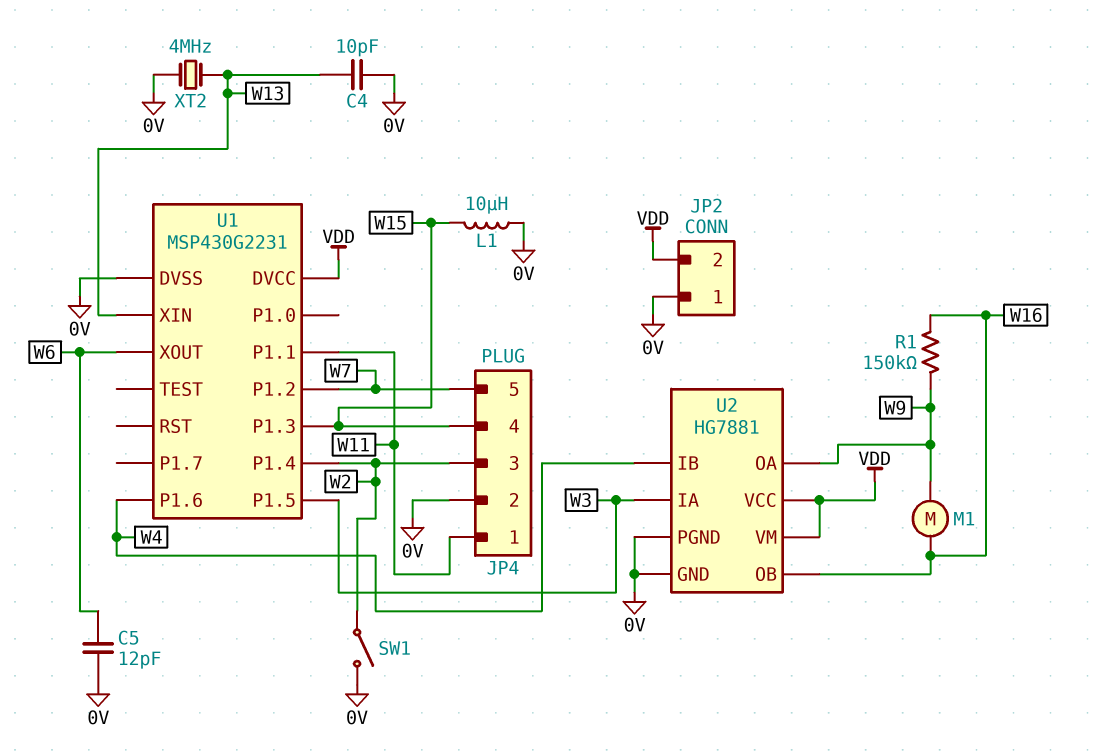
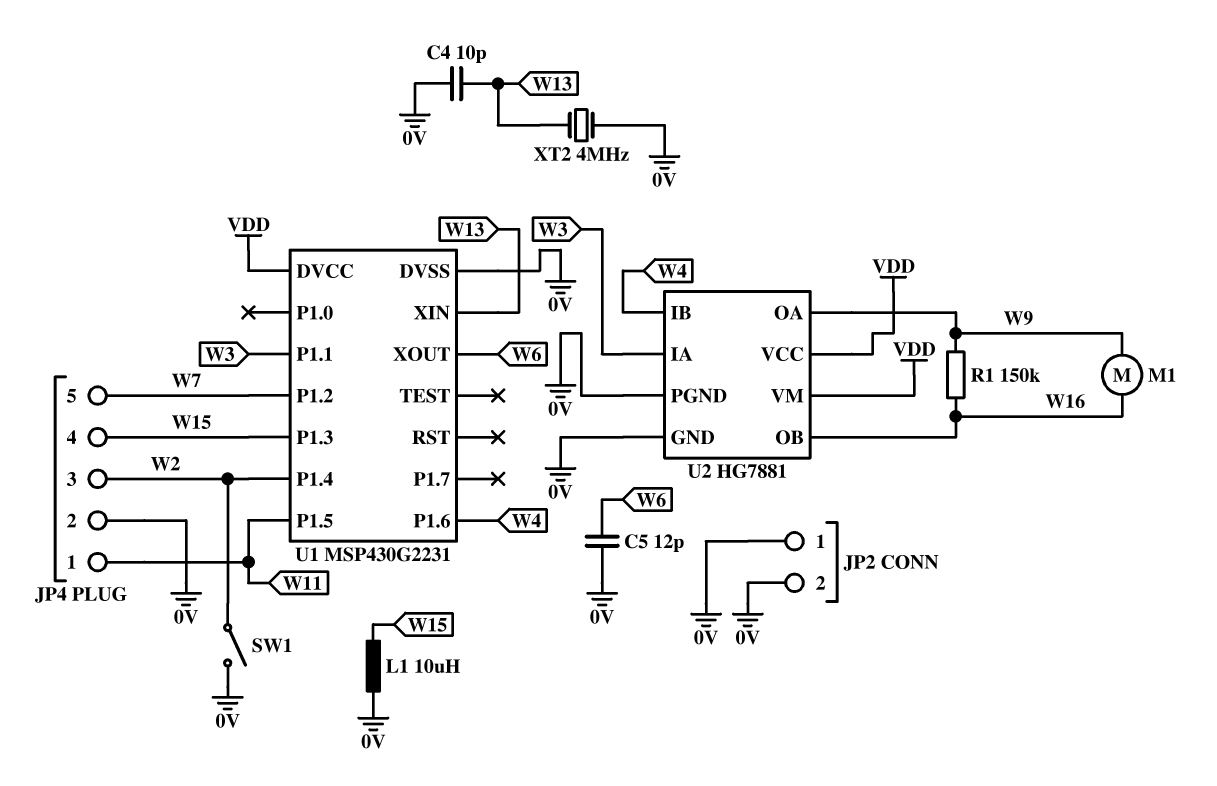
JP2 pin 2: VDD -> 0V
U1 pin P1.1: W11 -> W3
U1 pin P1.5: W3 -> W11

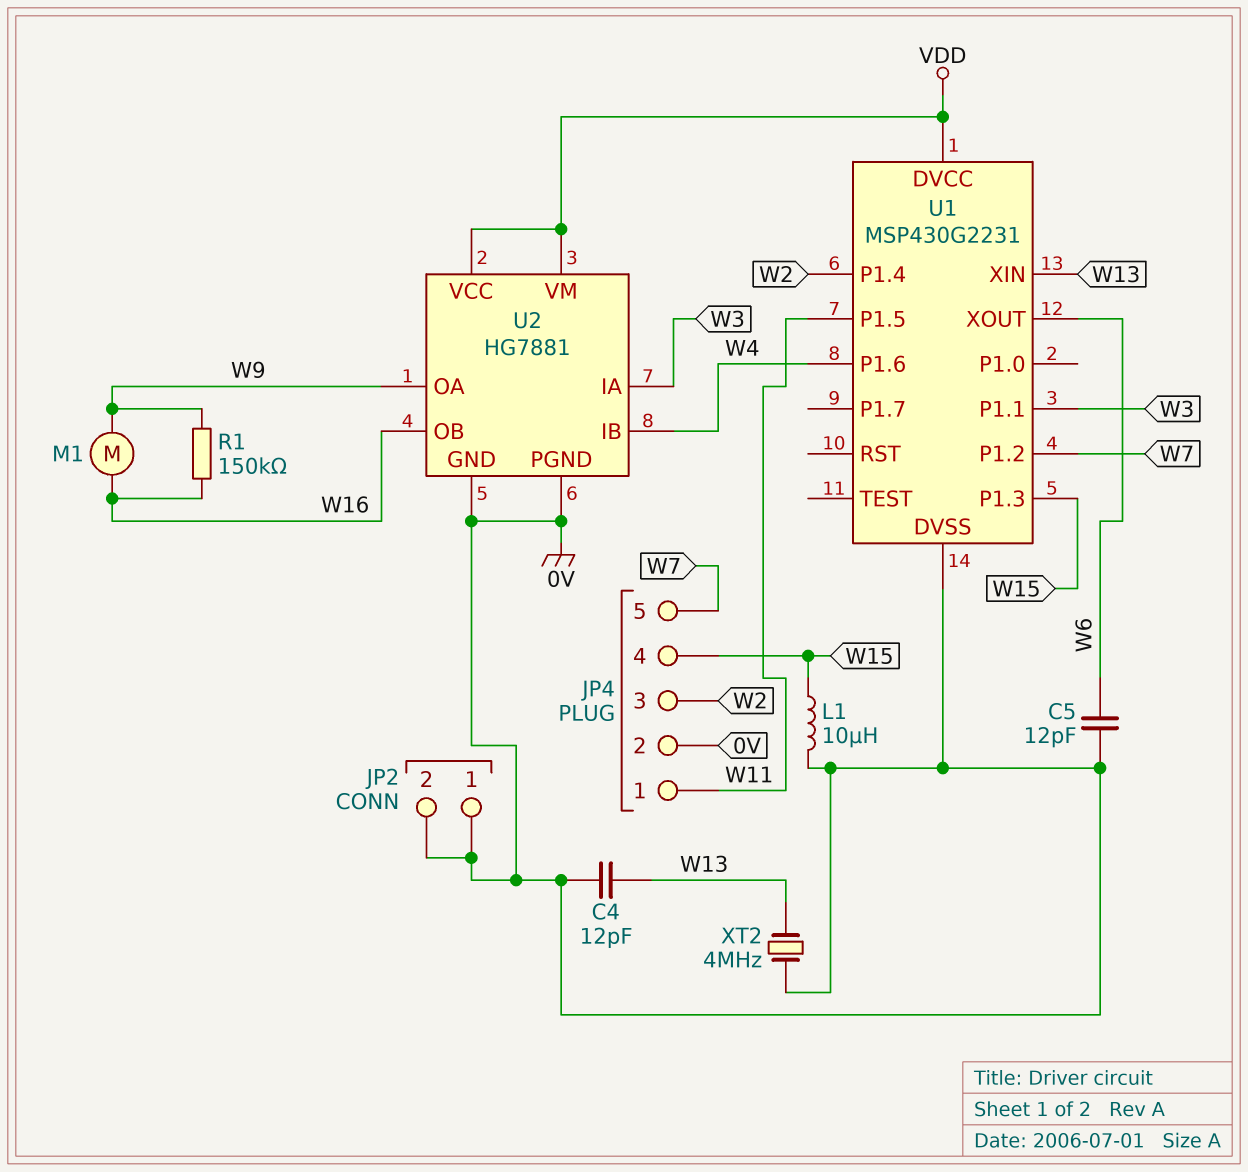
C4: 10pF (0V, W13) -> 12pF (0V, W13)
SW1: switch (0V, W2) -> none

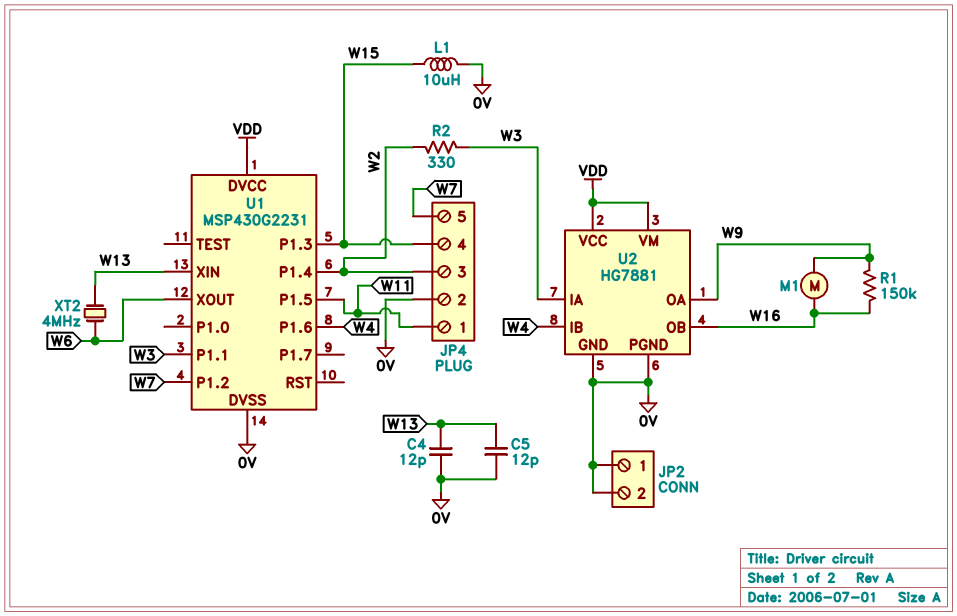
C5: 12pF (0V, W6) -> 12pF (0V, W13)
R2: none -> 330 (W2, W3)
XT2: 4MHz (0V, W13) -> 4MHz (W6, W13)

